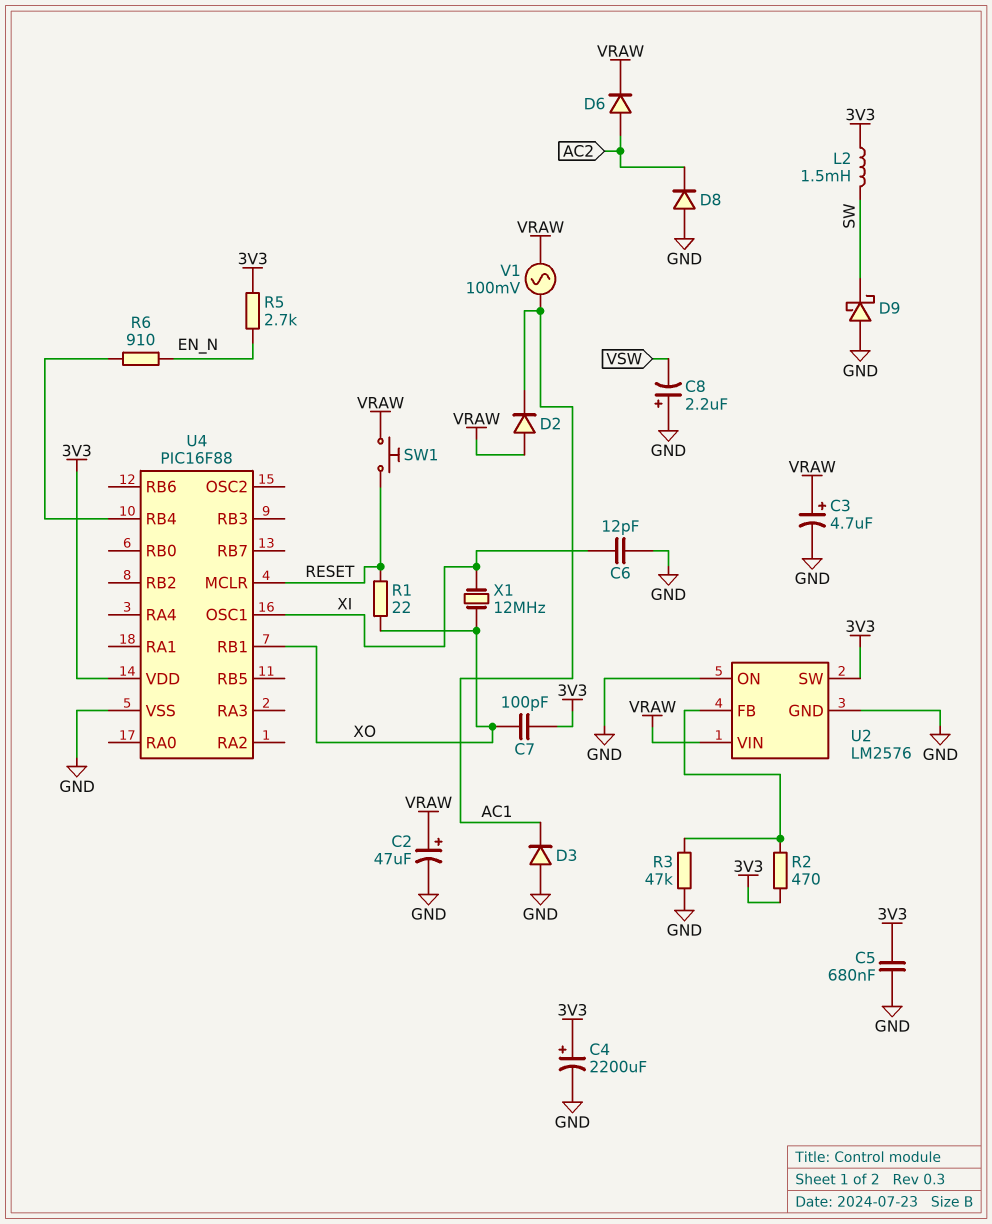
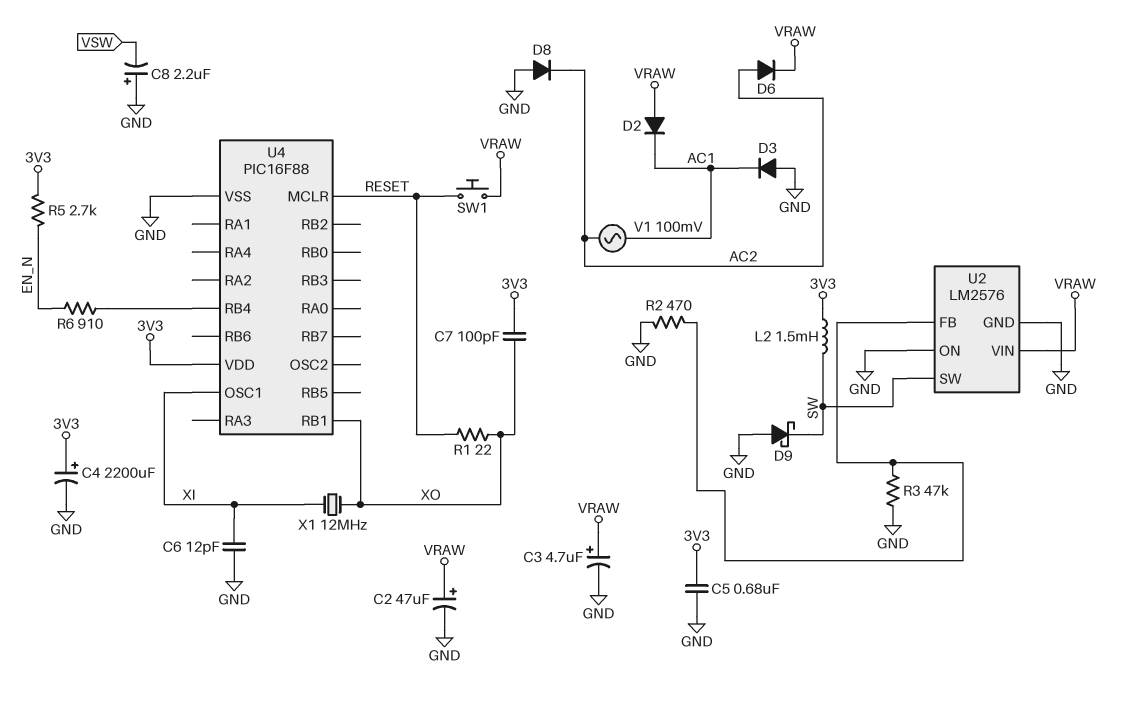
R2: 470 (3V3, U2/FB) -> 470 (GND, U2/FB)
U2 pin SW: 3V3 -> SW
V1: AC 100mV (AC1, VRAW) -> AC 100mV (AC1, AC2)

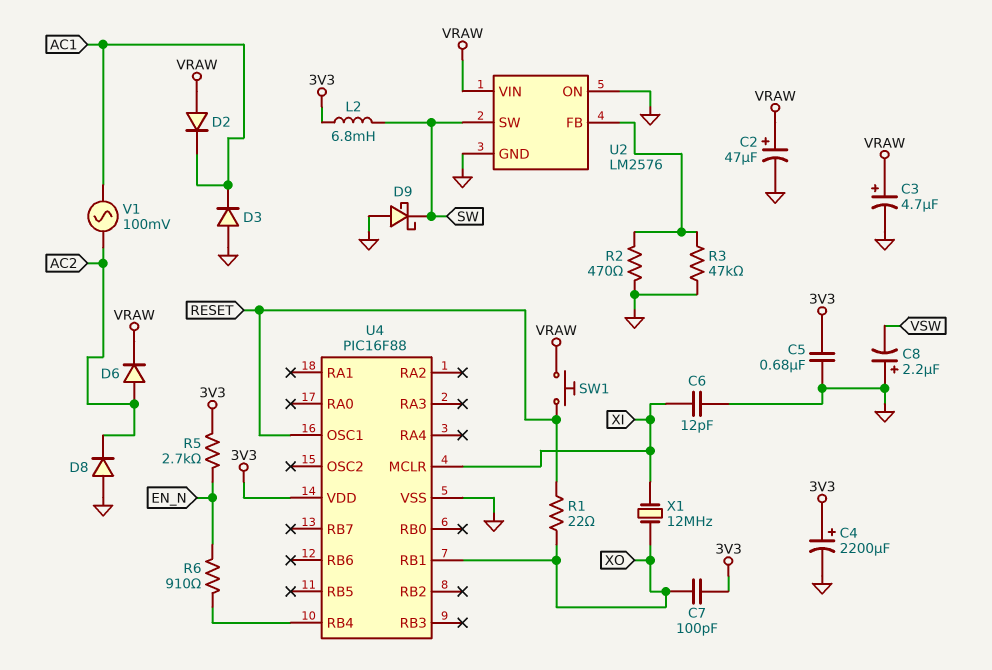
L2: 1.5mH (3V3, SW) -> 6.8mH (3V3, SW)
U4 pin MCLR: RESET -> XI
U4 pin OSC1: XI -> RESET

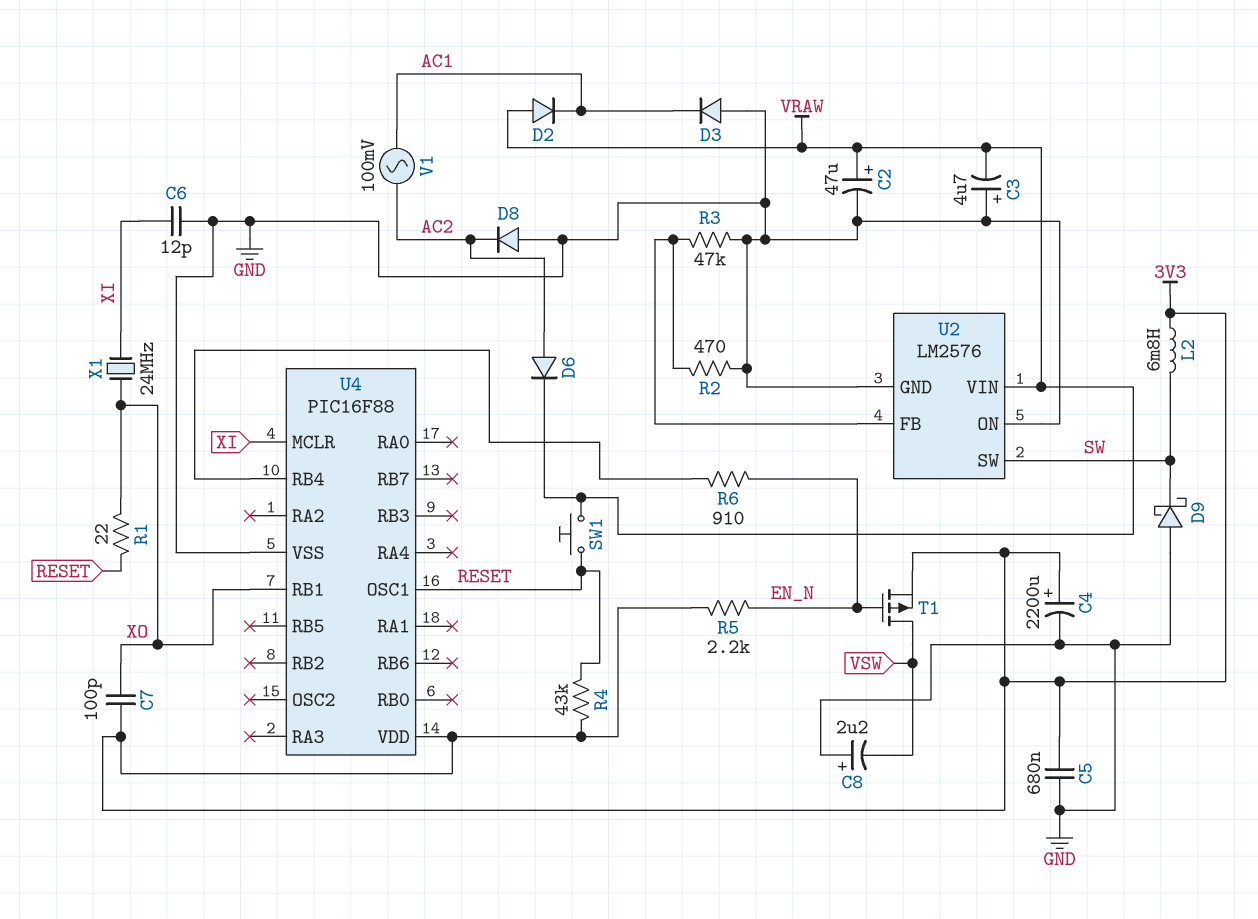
C3: 4.7uF (plus VRAW, minus GND) -> 4.7uF (plus GND, minus VRAW)
R4: none -> 43k (3V3, RESET)
R5: 2.7k (3V3, EN_N) -> 2.2k (3V3, EN_N)
T1: none -> PMOS (G EN_N, D VSW, S 3V3)
X1: 12MHz (XI, XO) -> 24MHz (XI, XO)

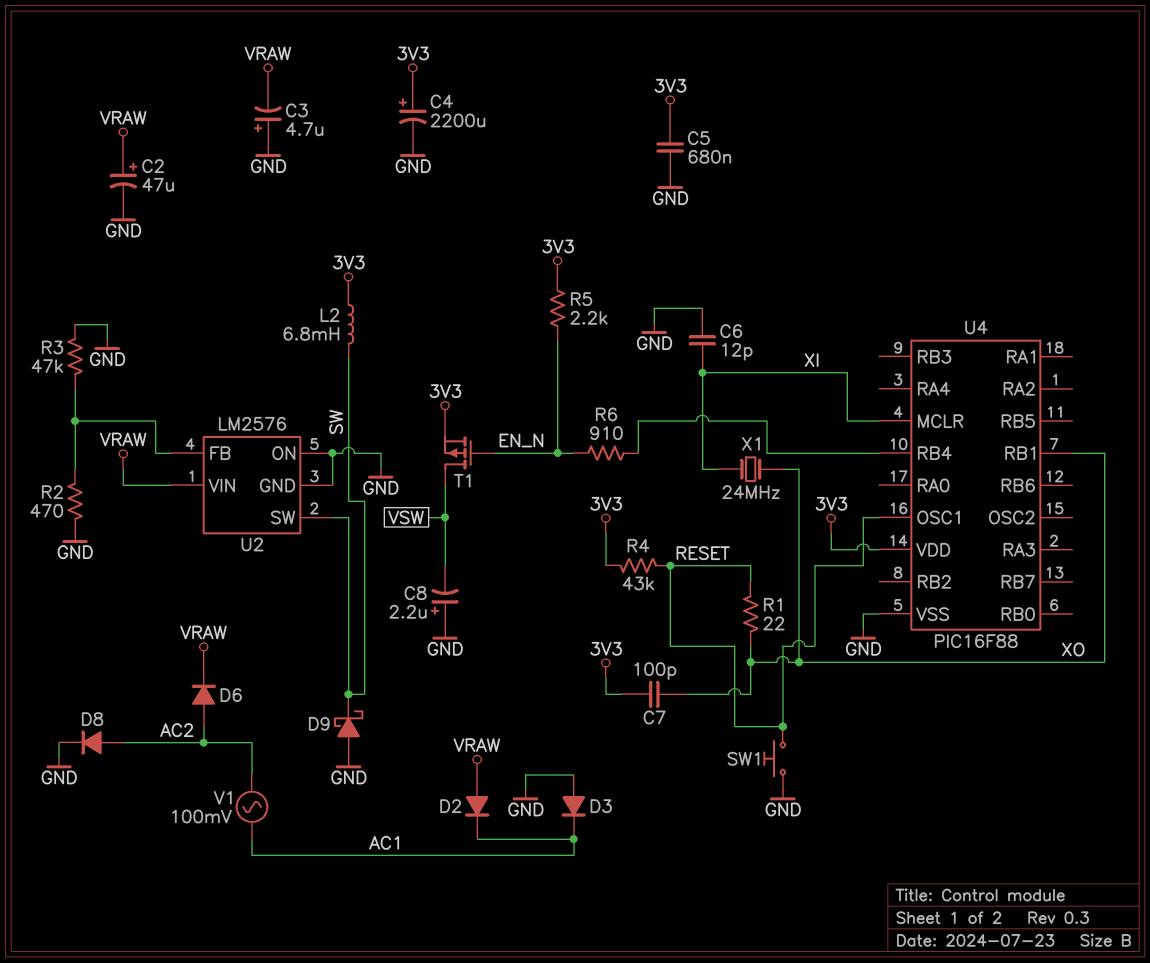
D8: diode (A GND, K AC2) -> diode (A AC2, K GND)
SW1: button (RESET, VRAW) -> button (GND, RESET)

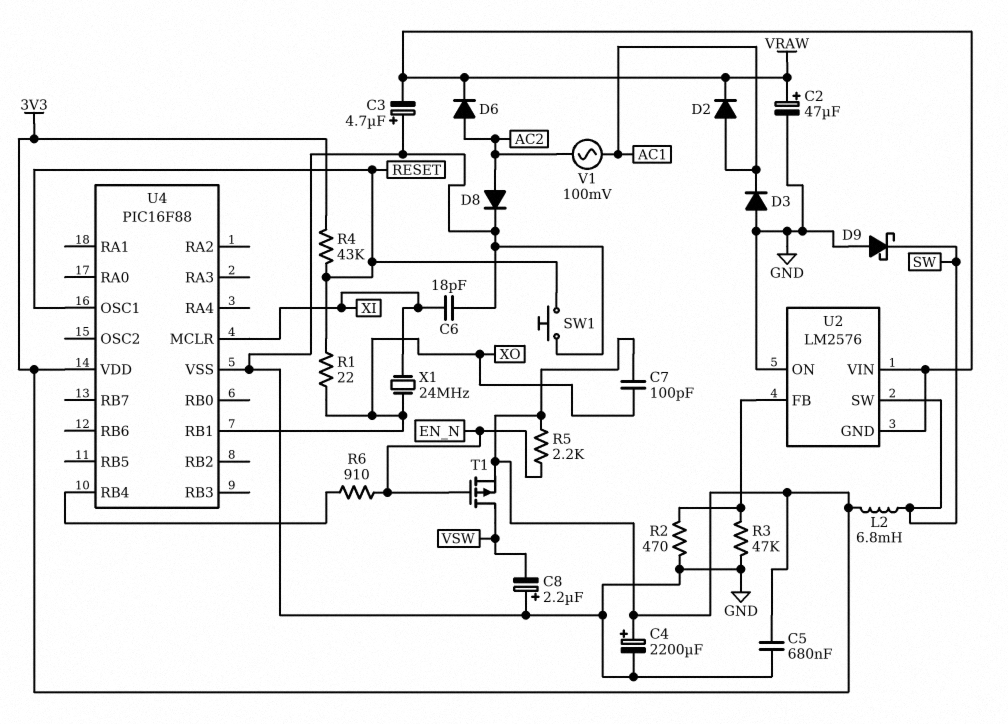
C6: 12pF (GND, XI) -> 18pF (GND, XI)
D2: diode (A VRAW, K AC1) -> diode (A AC1, K VRAW)
U2 pin GND: GND -> VRAW

